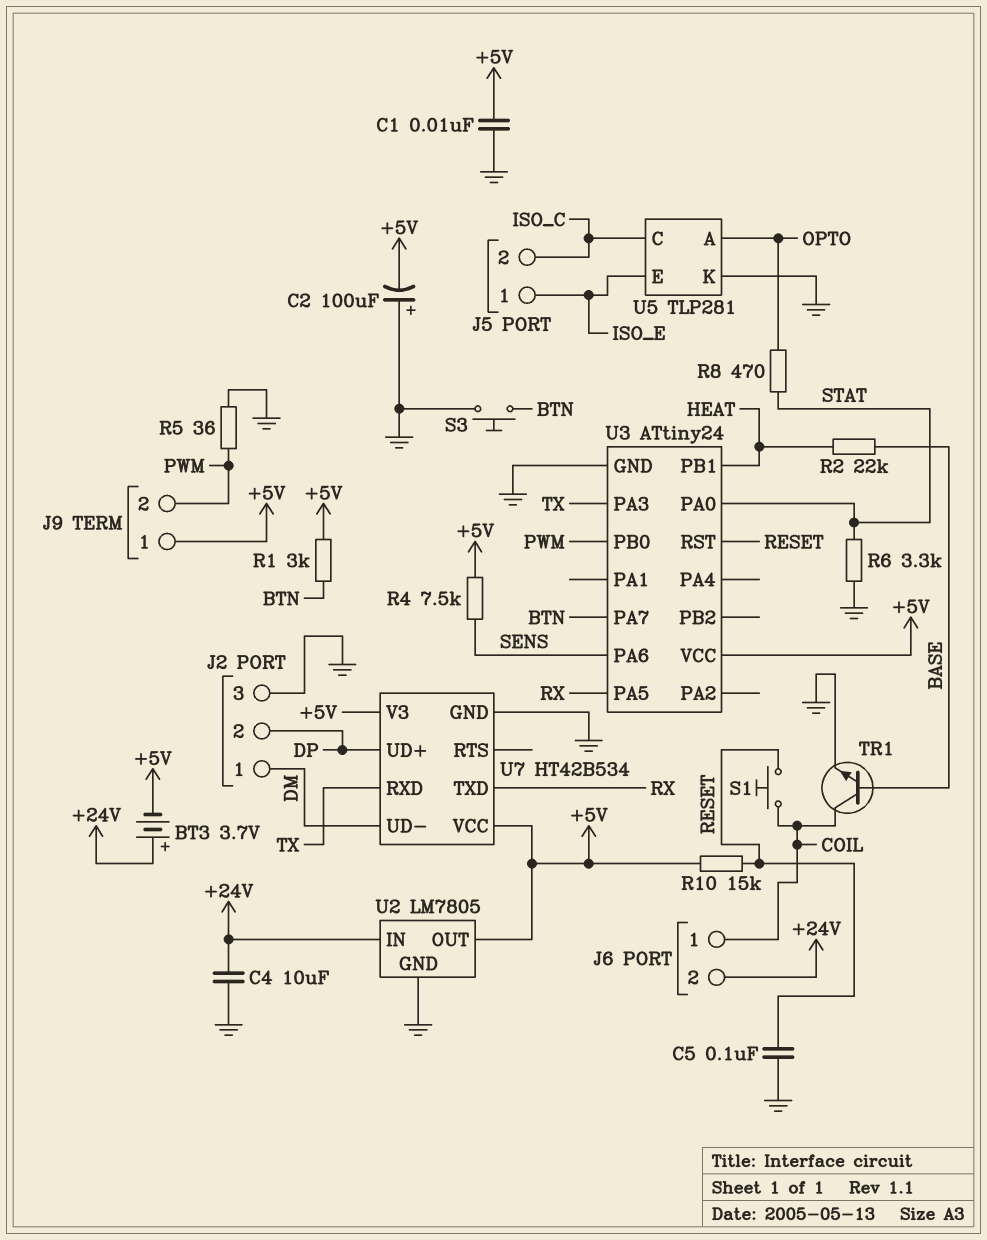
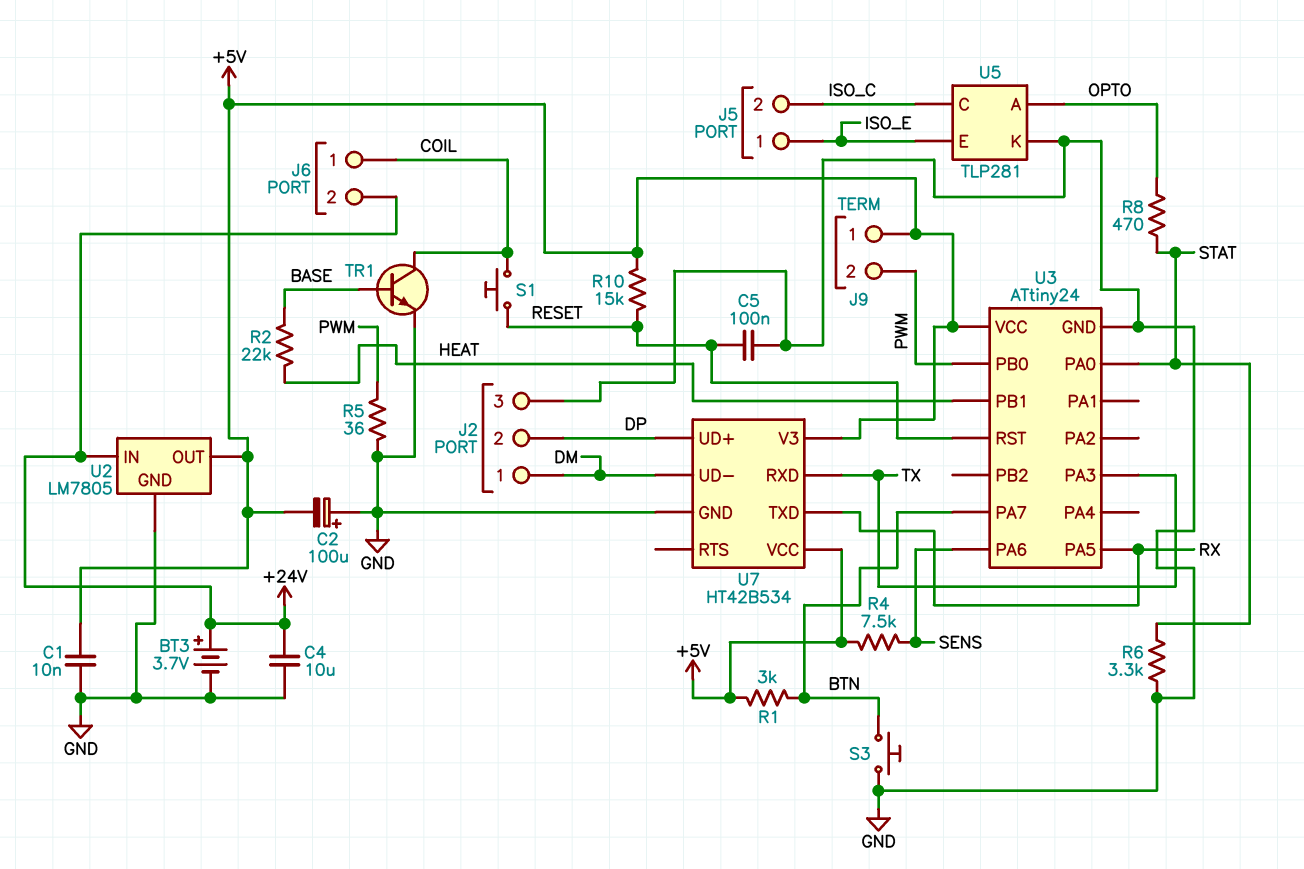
BT3: 3.7V (plus +24V, minus +5V) -> 3.7V (plus +24V, minus GND)

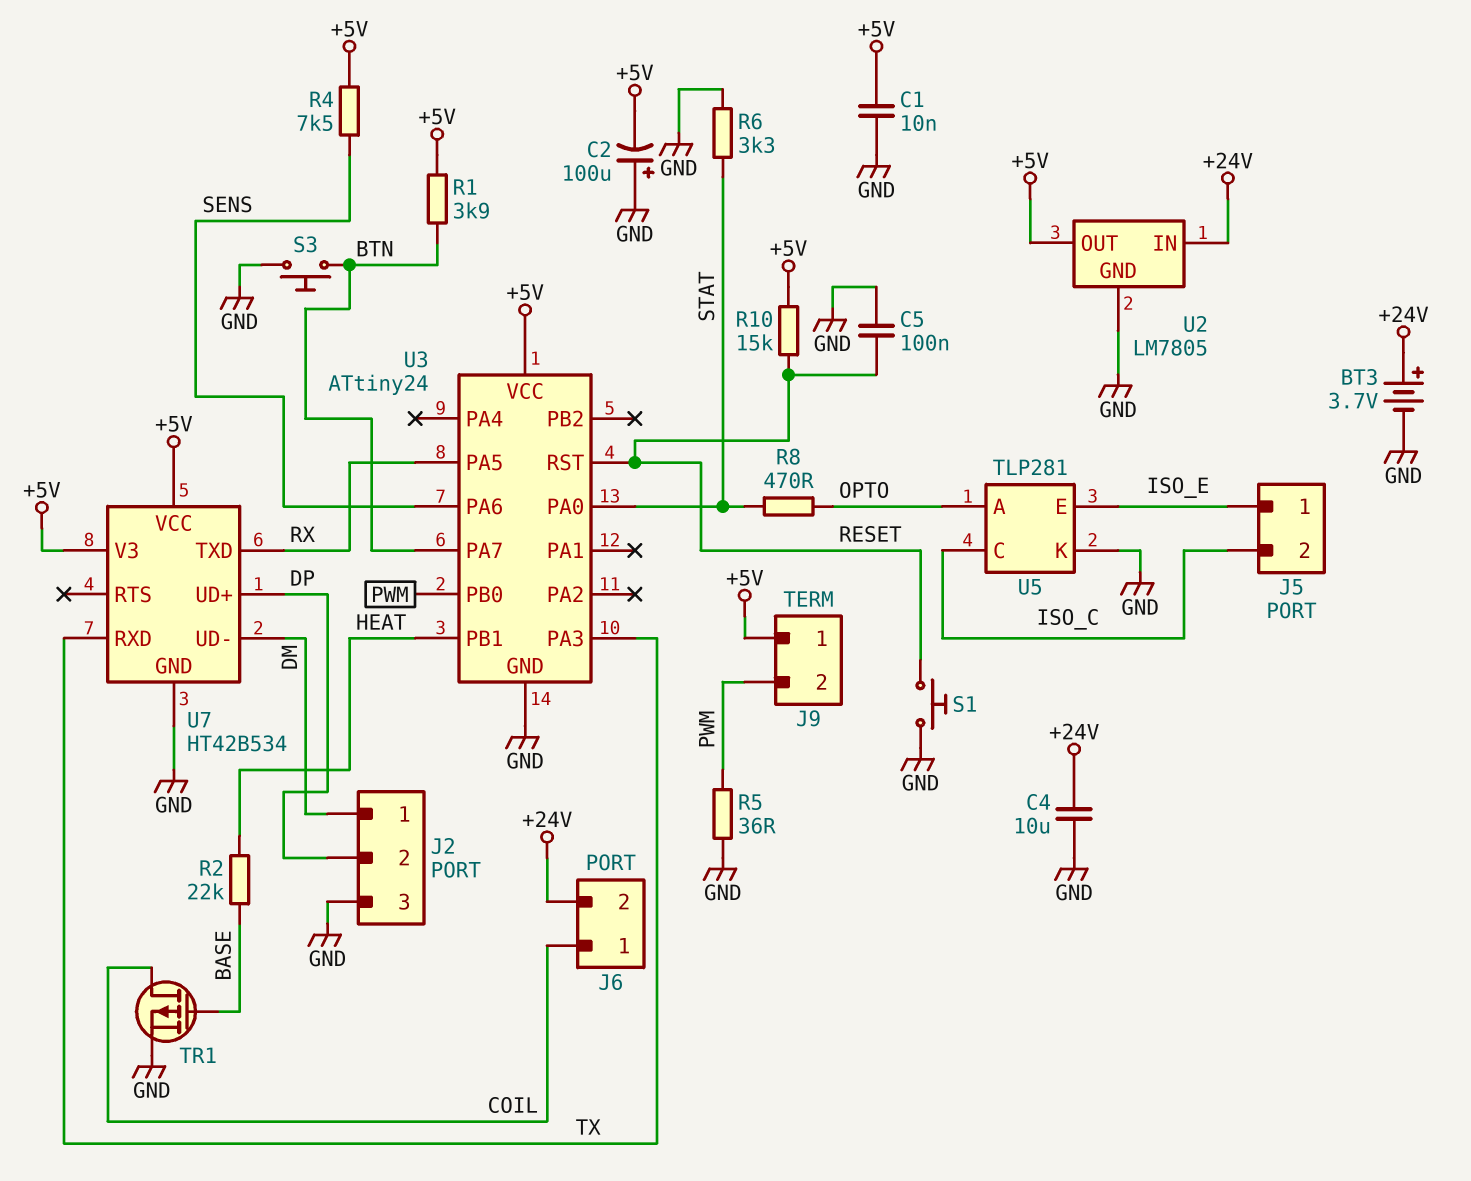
R1: 3k (+5V, BTN) -> 3.9k (+5V, BTN)
S1: button (COIL, RESET) -> button (GND, RESET)
TR1: NPN (B BASE, C COIL, E GND) -> PMOS (G BASE, D COIL, S GND)

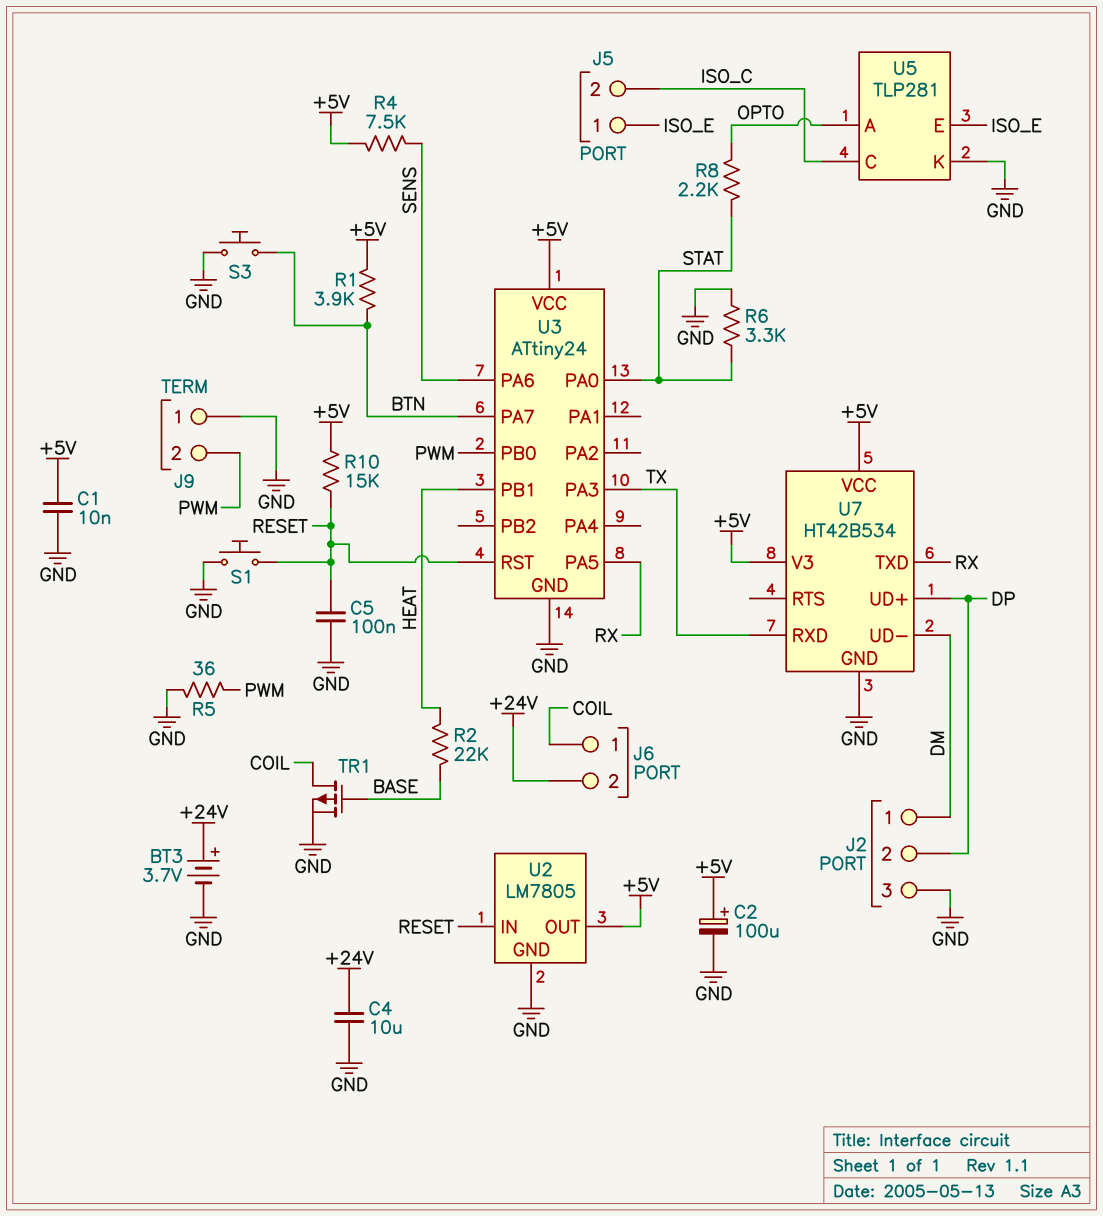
C2: 100uF (plus GND, minus +5V) -> 100uF (plus +5V, minus GND)
J9 pin 1: +5V -> GND
R8: 470 (OPTO, STAT) -> 2.2k (OPTO, STAT)
U2 pin IN: +24V -> RESET

